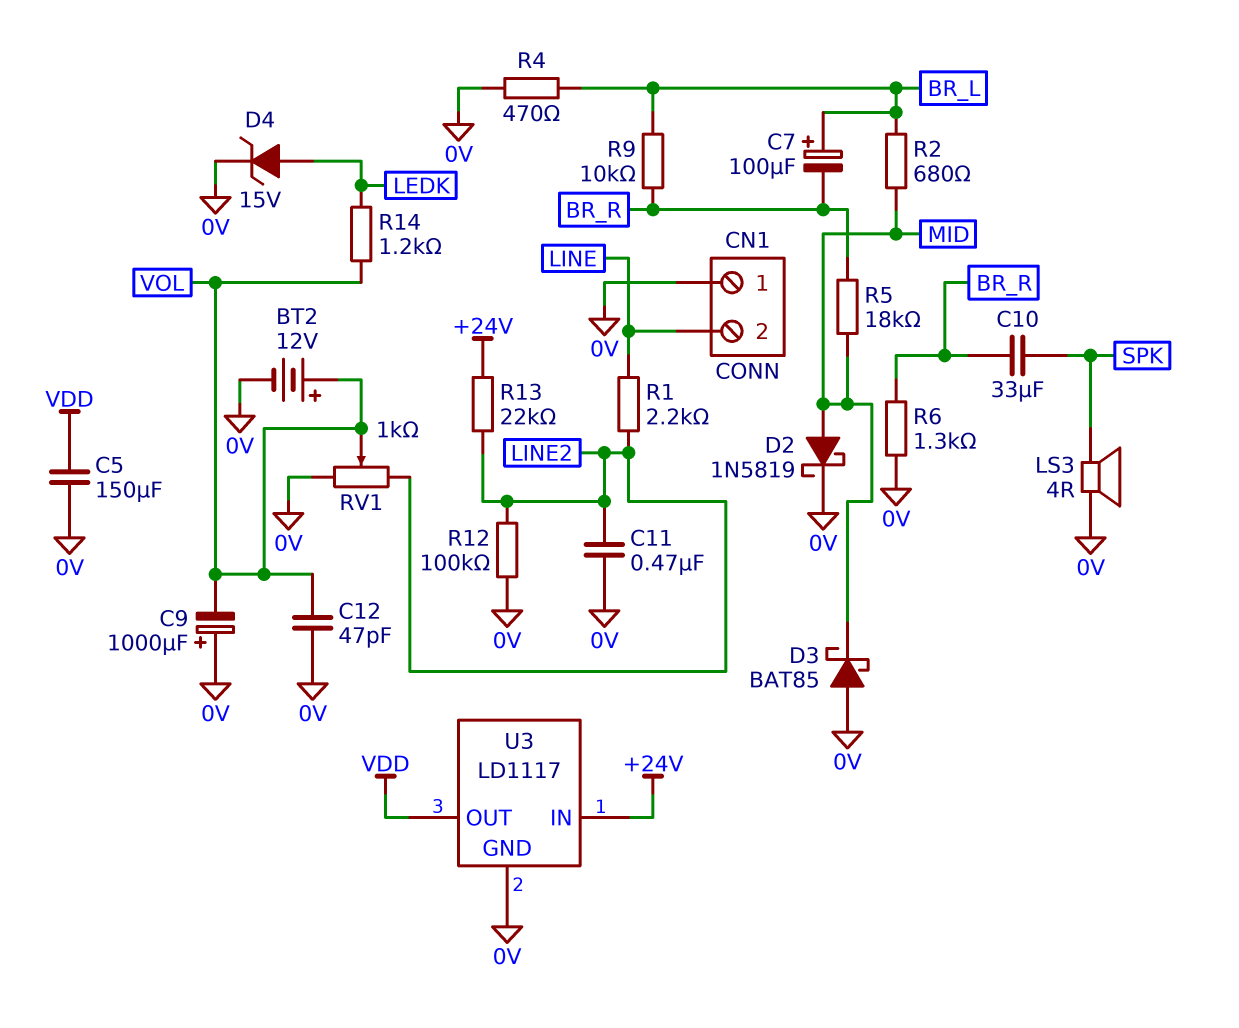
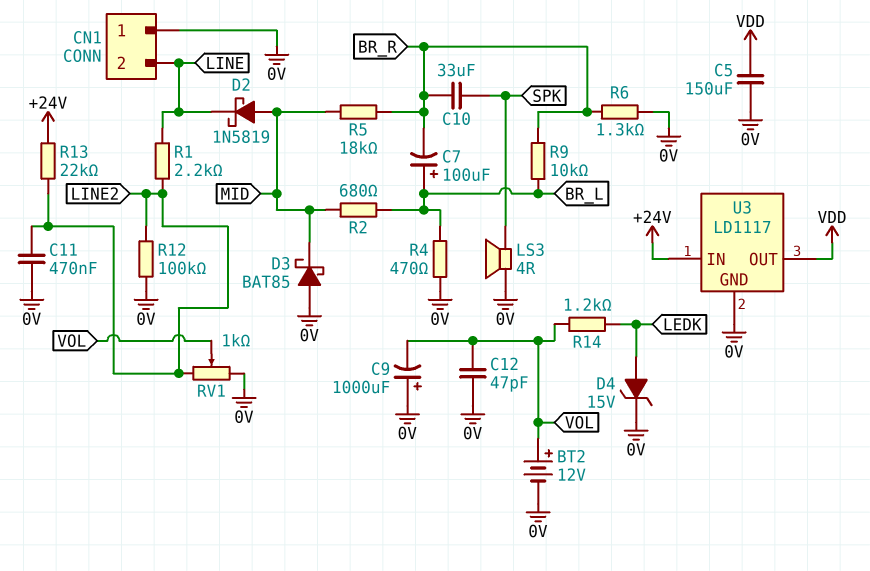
D2: schottky 1N5819 (A MID, K 0V) -> schottky 1N5819 (A MID, K LINE)

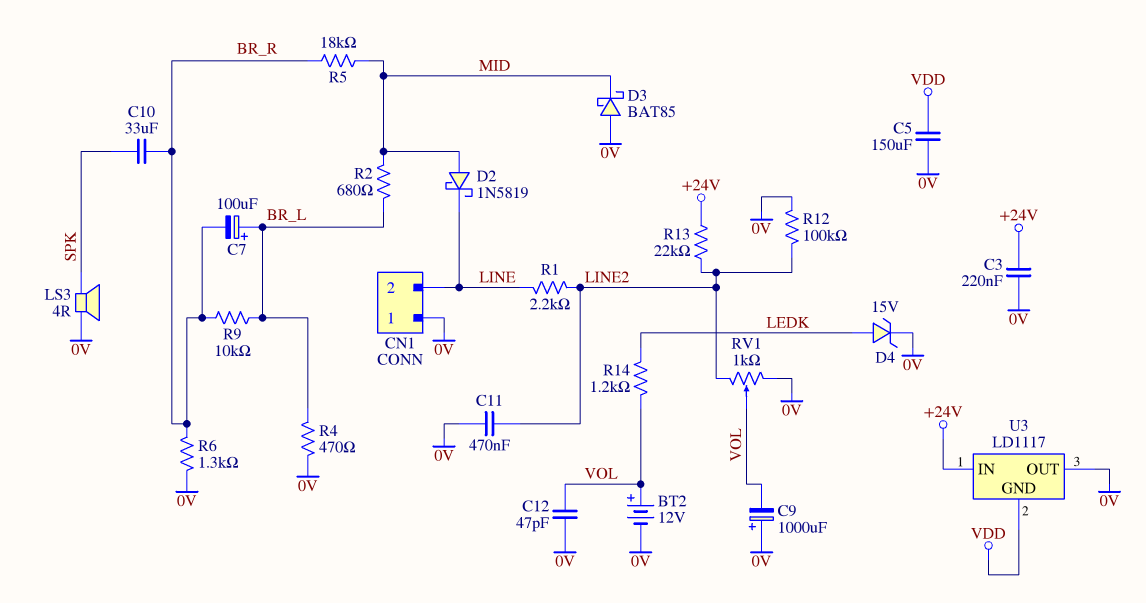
C3: none -> 220nF (+24V, 0V)
U3 pin GND: 0V -> VDD
U3 pin OUT: VDD -> 0V

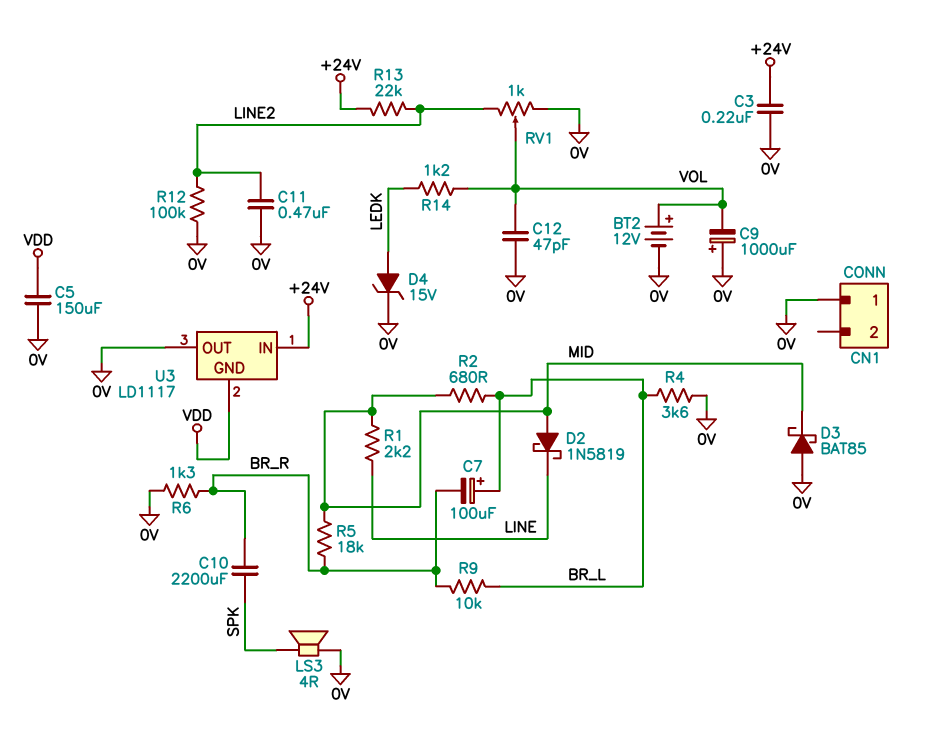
C10: 33uF (BR_R, SPK) -> 2200uF (BR_R, SPK)
CN1 pin 2: LINE -> none
R1: 2.2k (LINE, LINE2) -> 2.2k (LINE, MID)
R4: 470 (0V, BR_L) -> 3.6k (0V, BR_L)

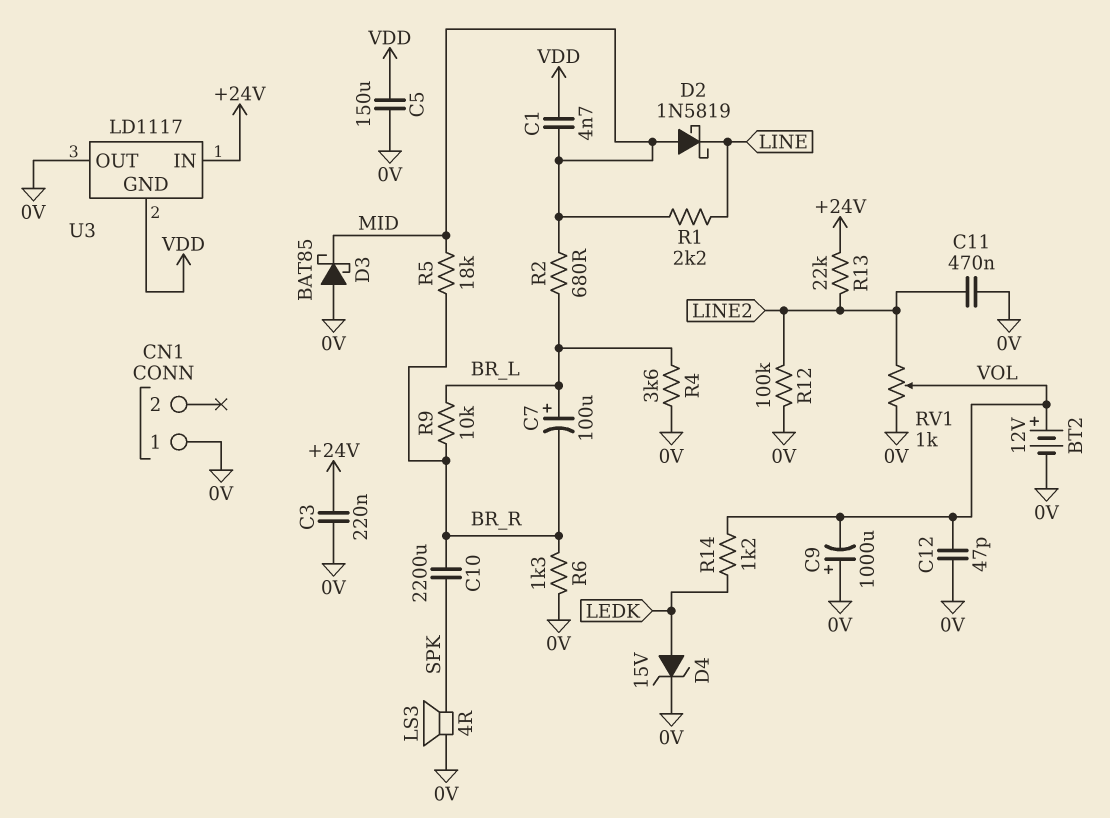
C1: none -> 4.7nF (MID, VDD)

